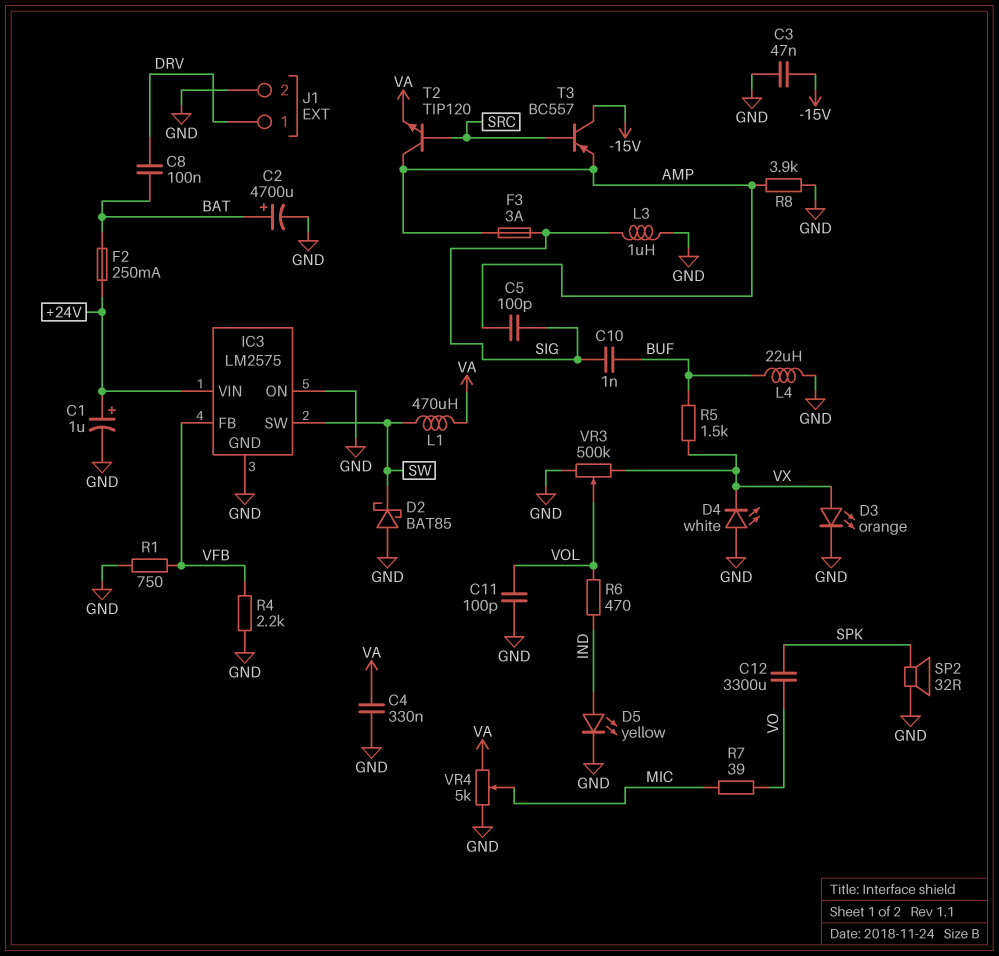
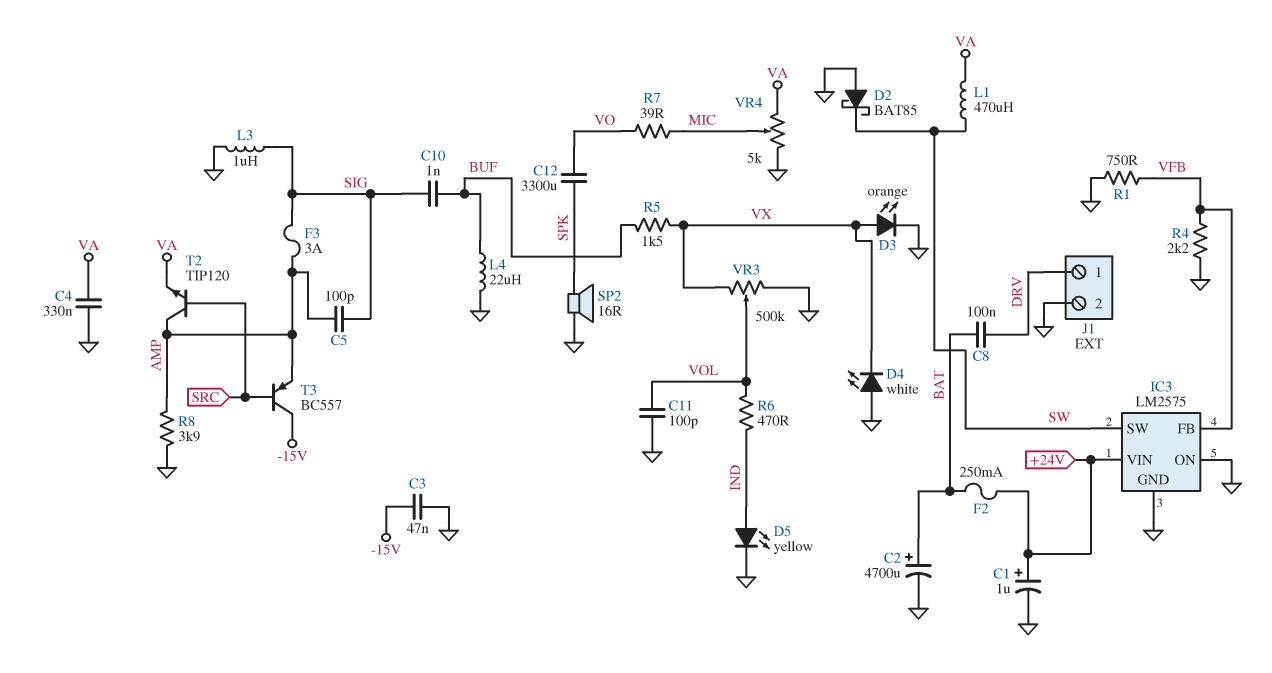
SP2: speaker 32R (GND, SPK) -> speaker 16R (GND, SPK)

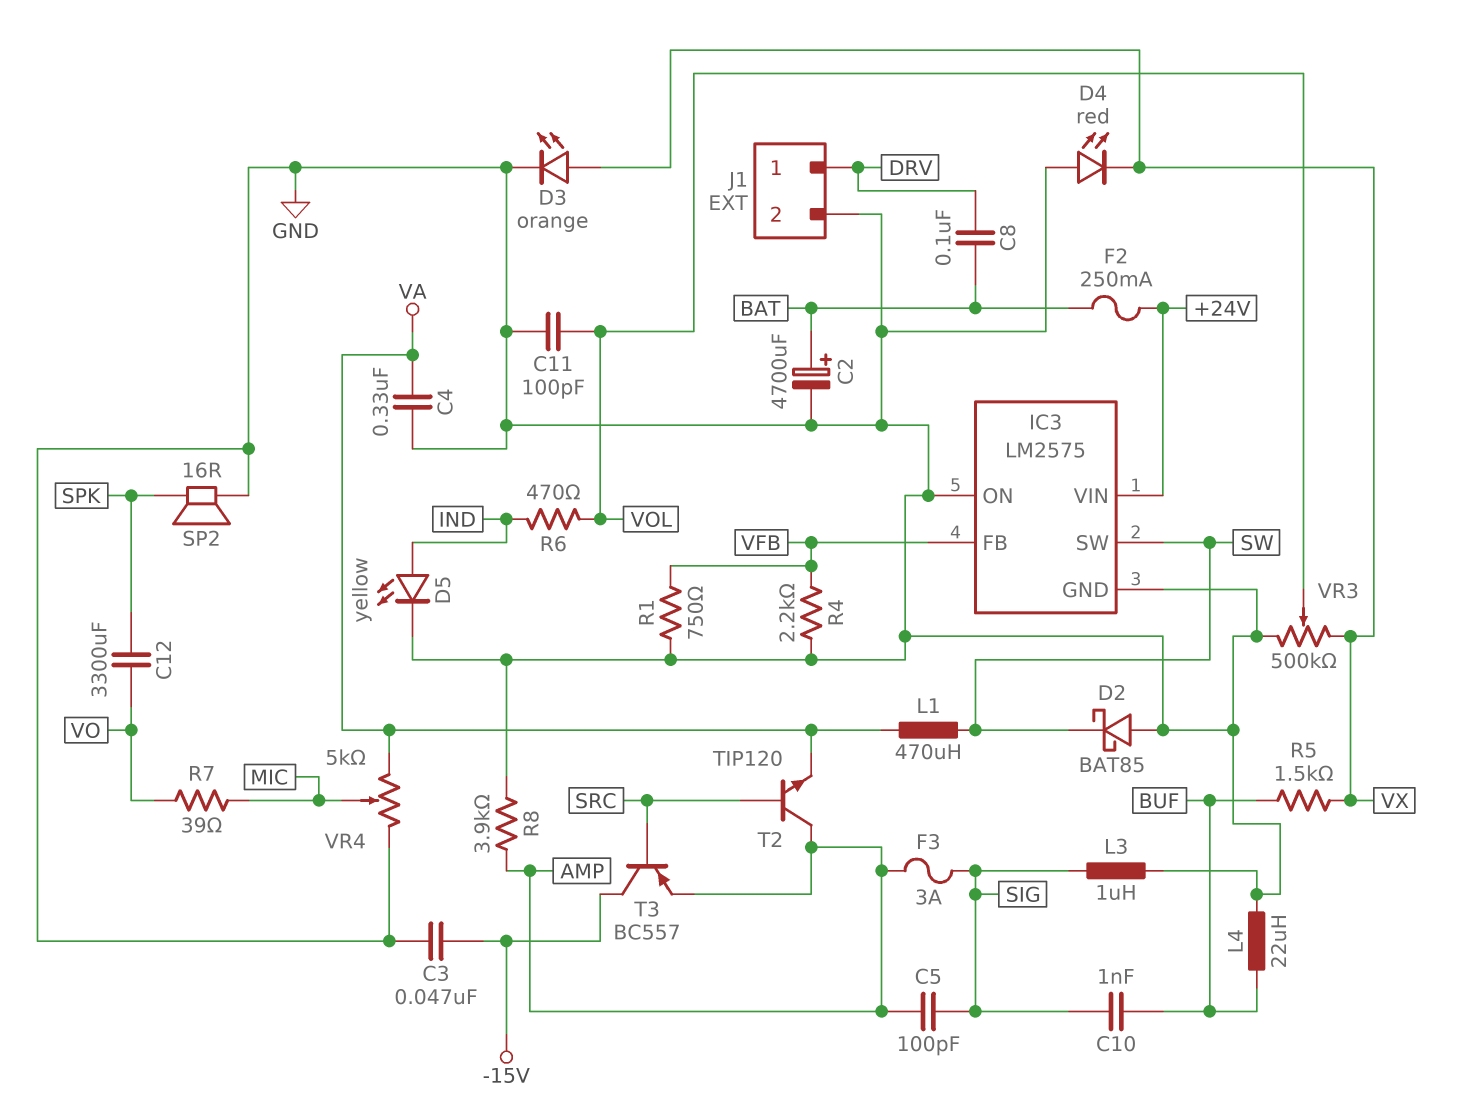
C1: 1uF (plus +24V, minus GND) -> none
D4: LED white (A GND, K VX) -> LED red (A GND, K VX)

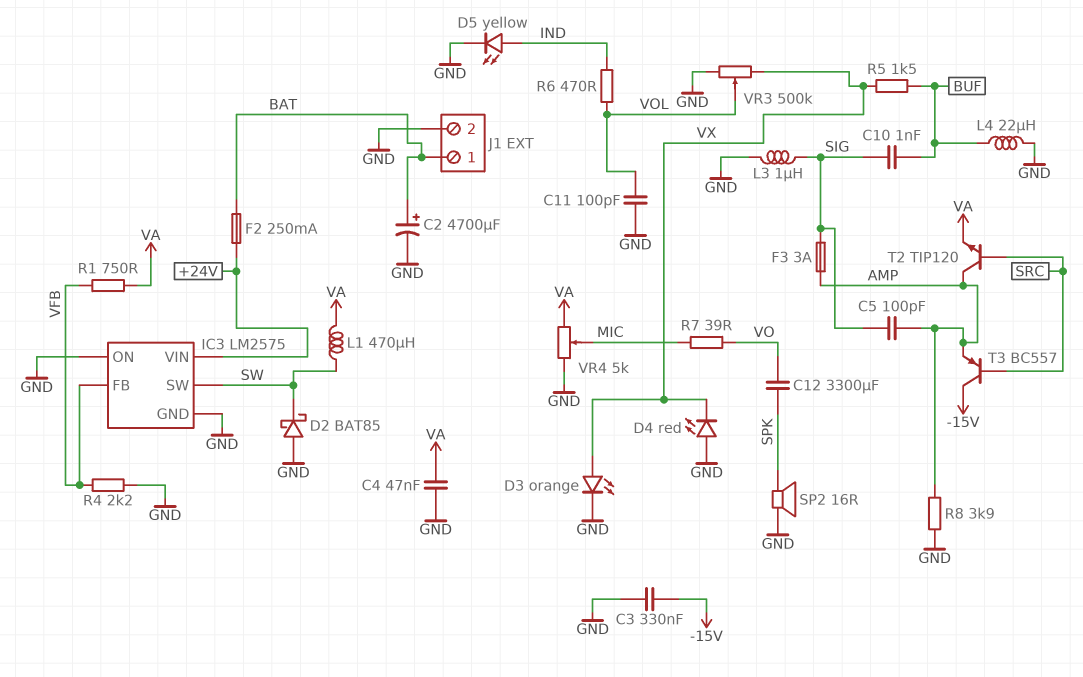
C3: 47nF (-15V, GND) -> 330nF (-15V, GND)
C4: 330nF (GND, VA) -> 47nF (GND, VA)
C8: 100nF (BAT, DRV) -> none
J1 pin 1: DRV -> BAT
R1: 750 (GND, VFB) -> 750 (VA, VFB)

